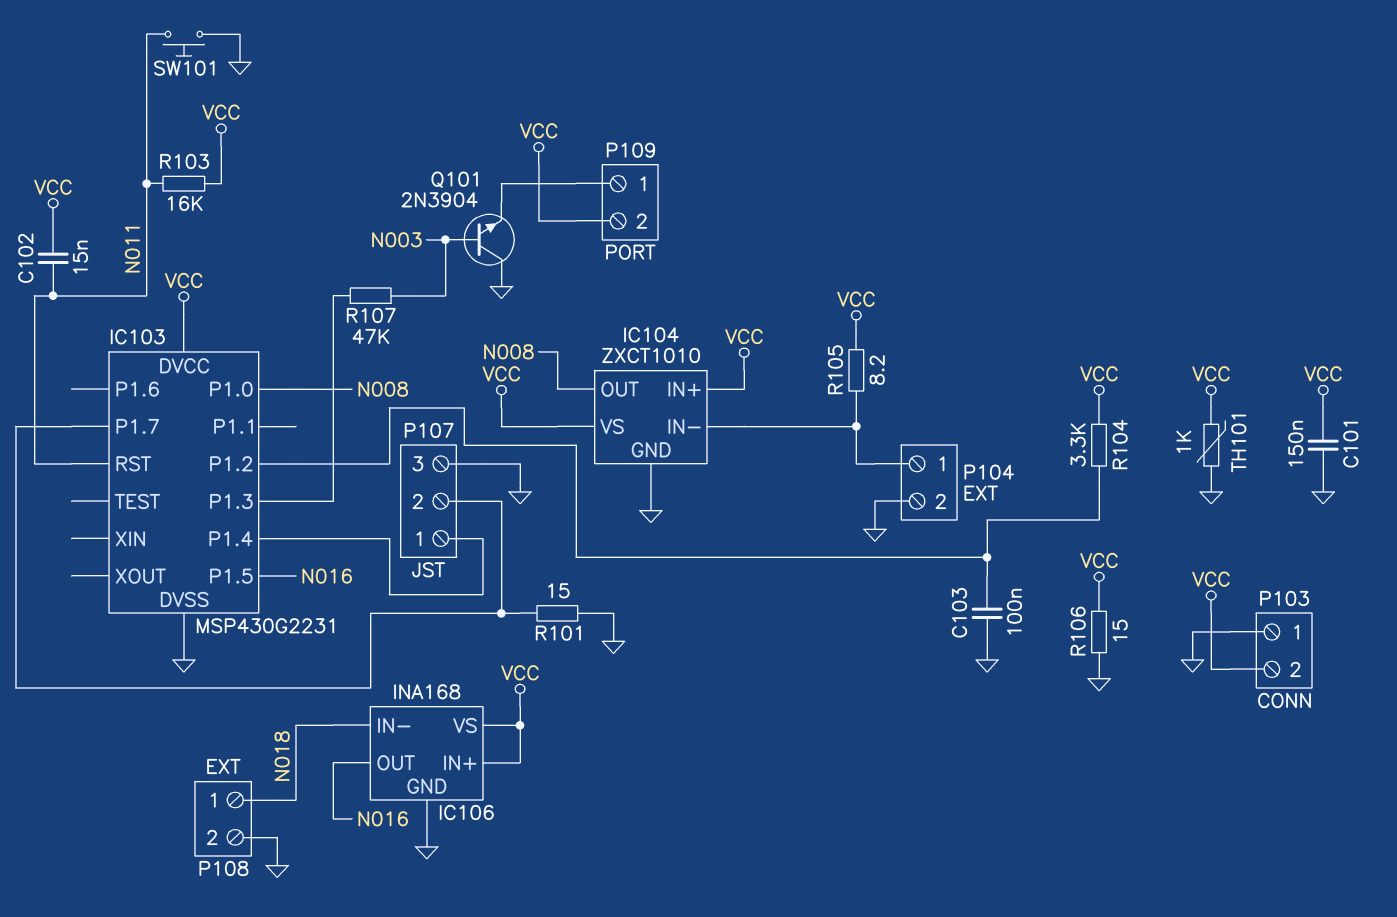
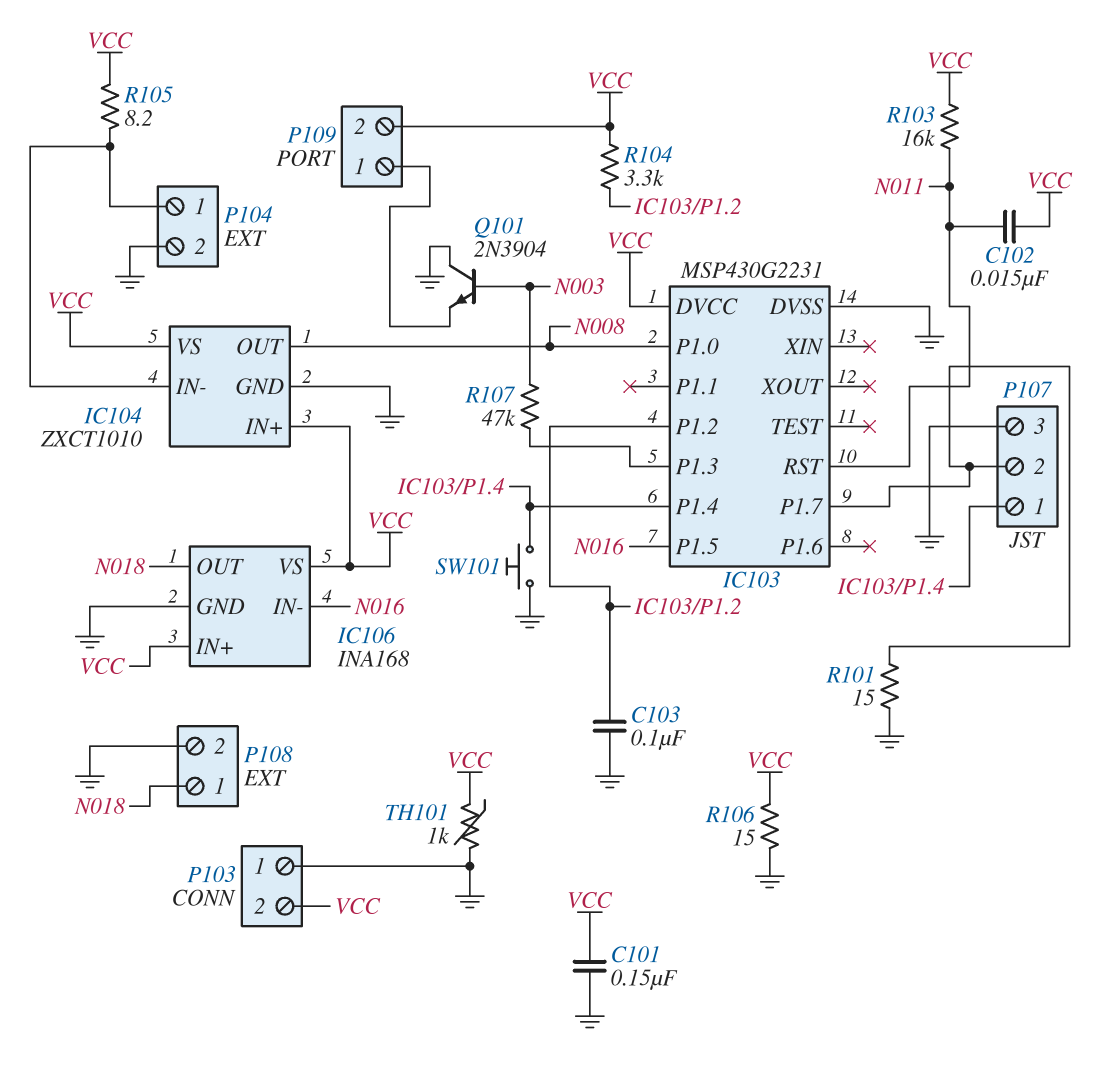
IC106 pin IN-: N018 -> N016
IC106 pin OUT: N016 -> N018
SW101: button (GND, N011) -> button (GND, IC103/P1.4)

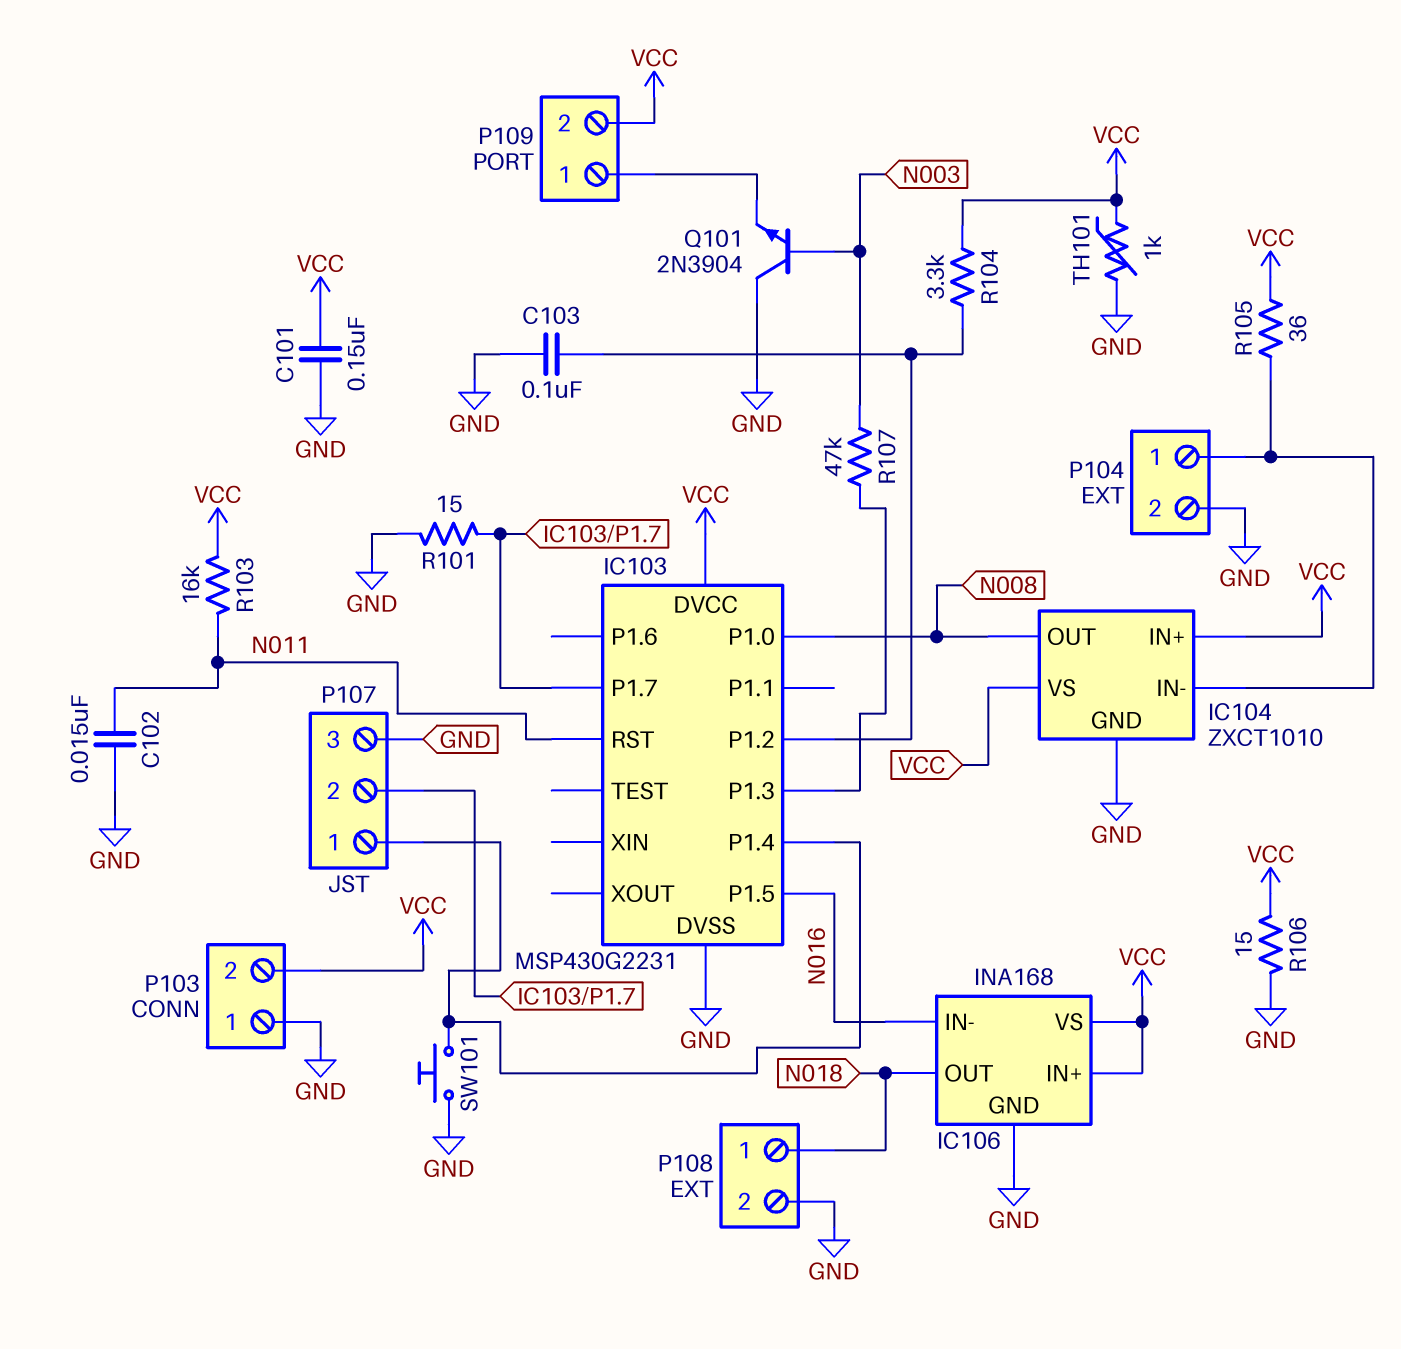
C102: 15nF (N011, VCC) -> 15nF (GND, N011)
R105: 8.2 (IC104/IN-, VCC) -> 36 (IC104/IN-, VCC)

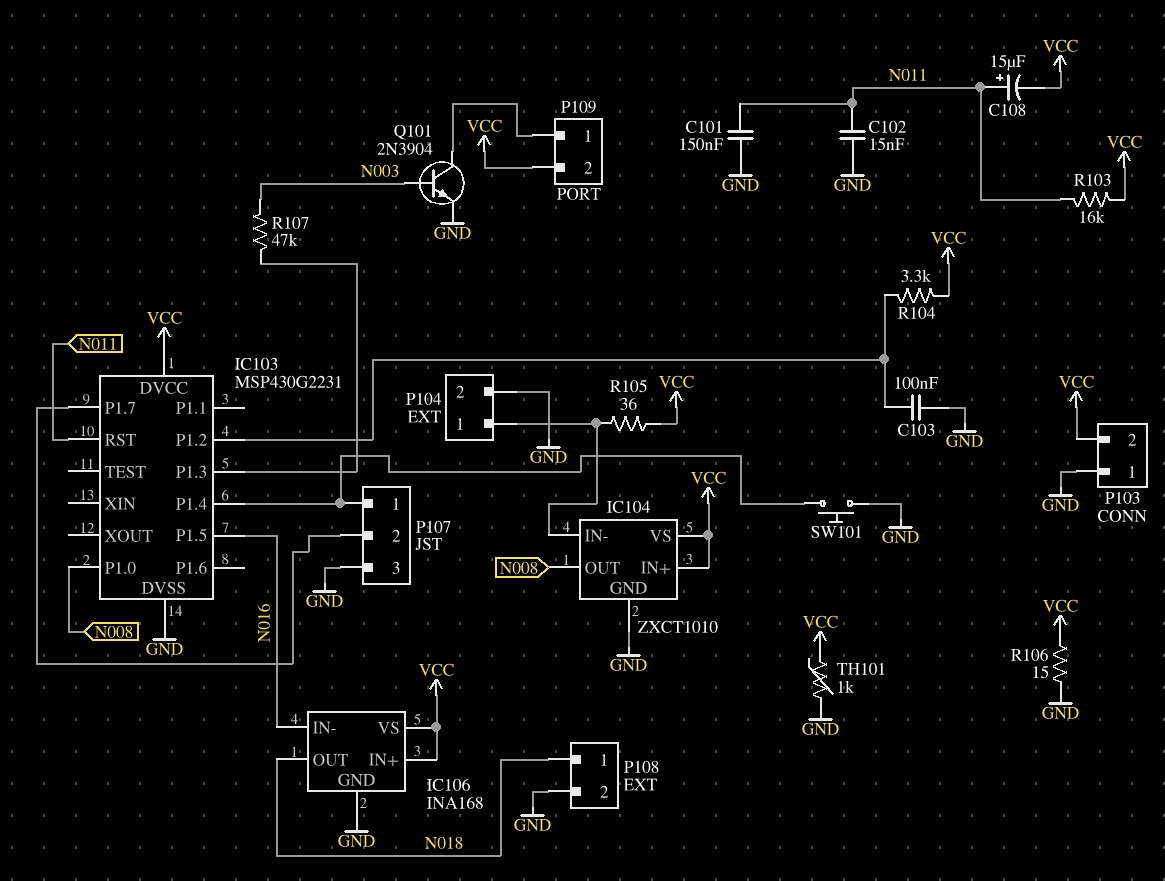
C101: 150nF (GND, VCC) -> 150nF (GND, N011)
C108: none -> 15uF (plus N011, minus VCC)
Q101: NPN 2N3904 (B N003, C GND, E P109/1) -> NPN 2N3904 (B N003, C P109/1, E GND)
R101: 15 (GND, IC103/P1.7) -> none

